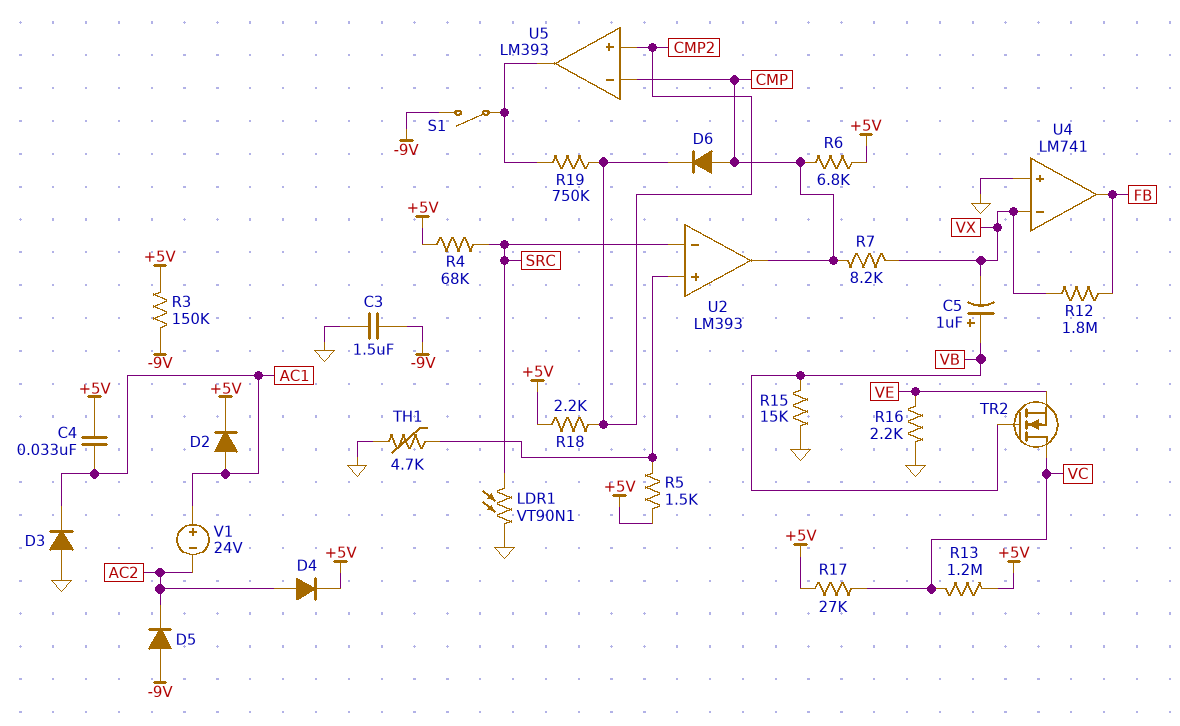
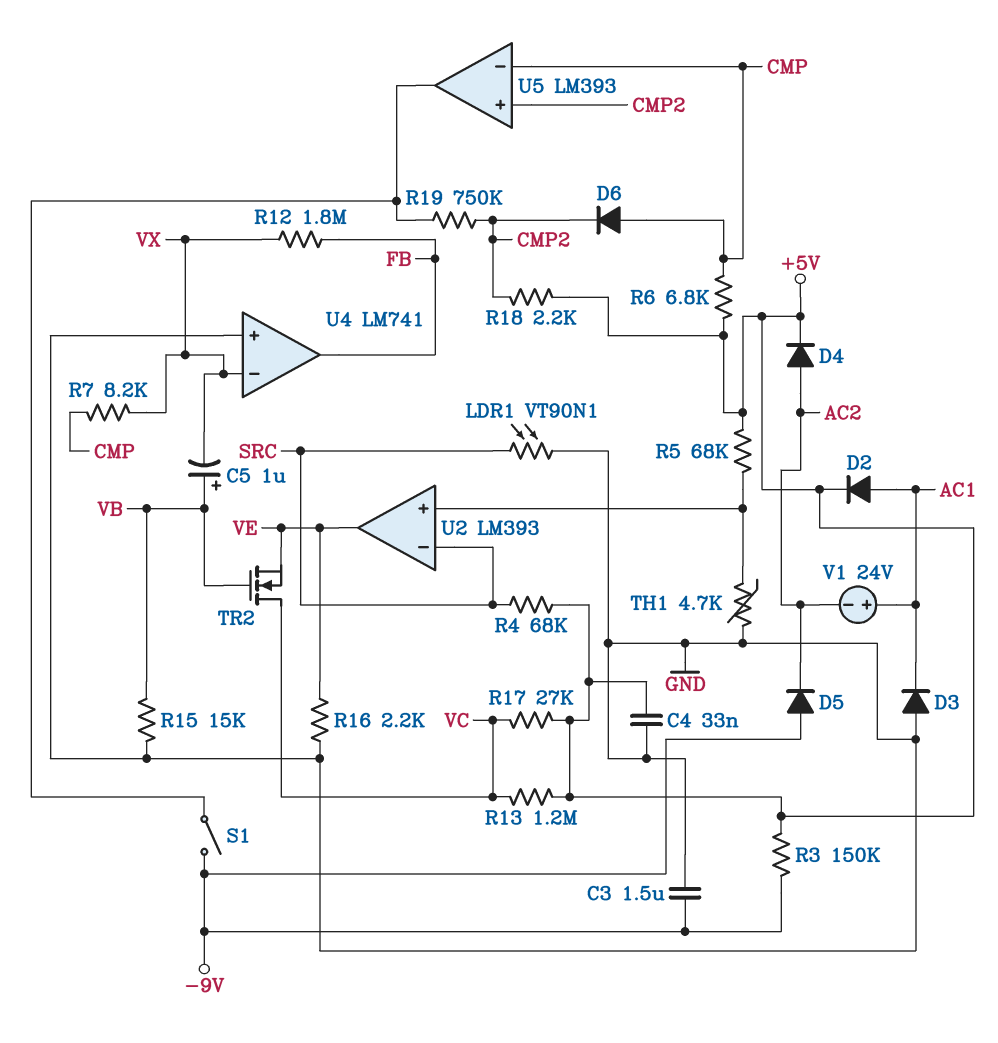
C4: 33nF (+5V, AC1) -> 33nF (+5V, GND)
R5: 1.5k (+5V, U2/in+) -> 68k (+5V, U2/in+)
U2 pin out: CMP -> VE

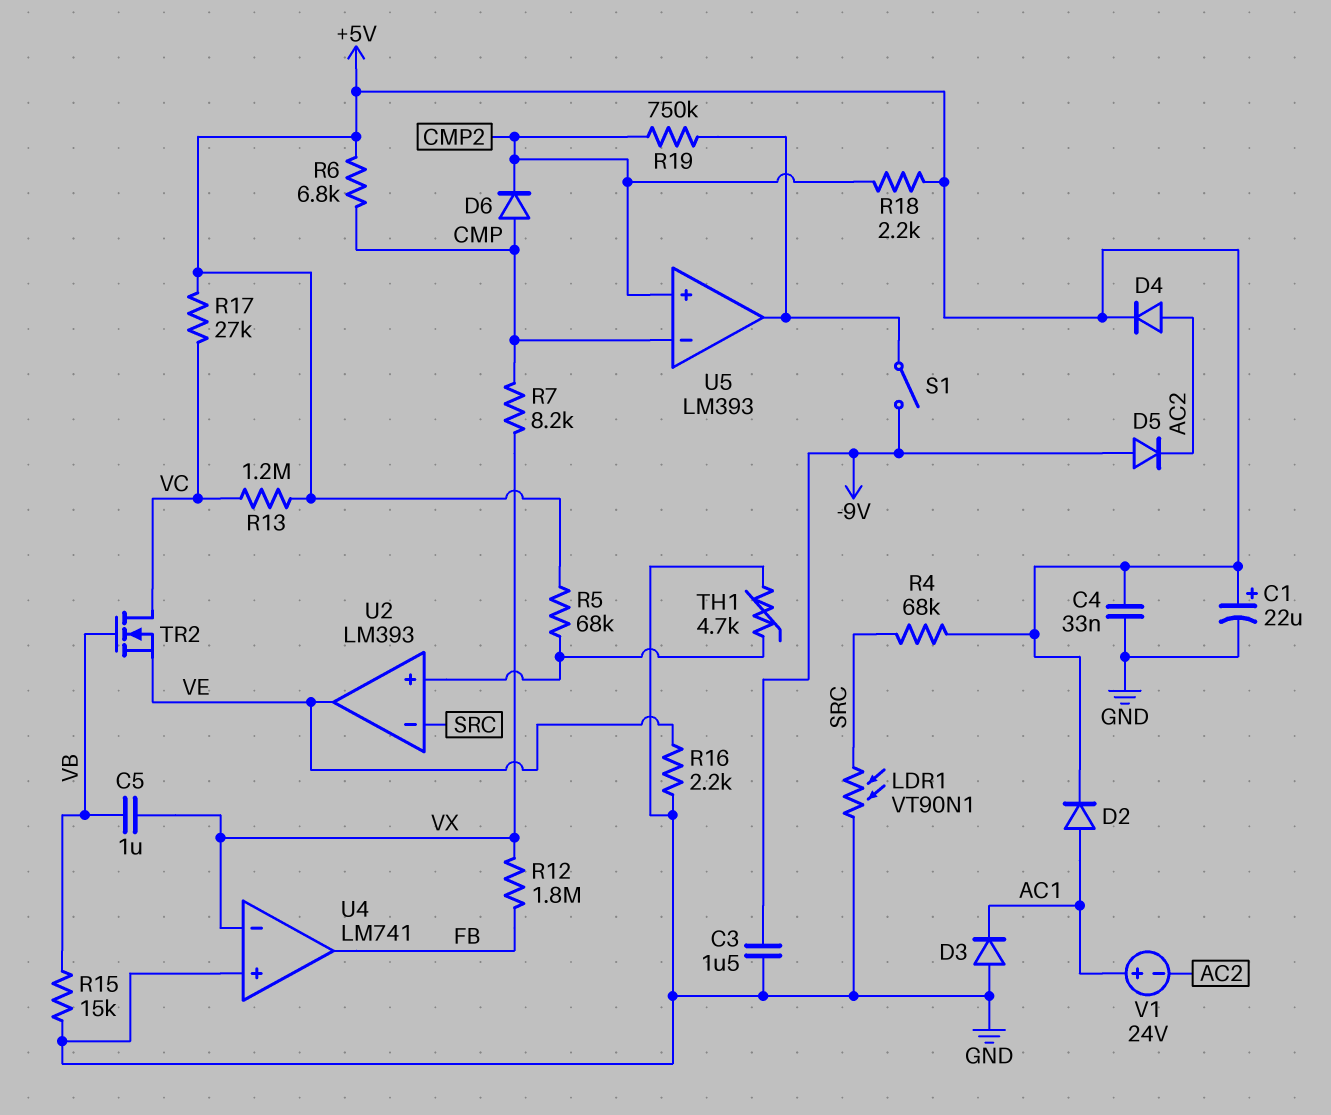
C1: none -> 22uF (plus +5V, minus GND)
C5: 1uF (plus VB, minus VX) -> 1uF (VB, VX)
R3: 150k (+5V, -9V) -> none

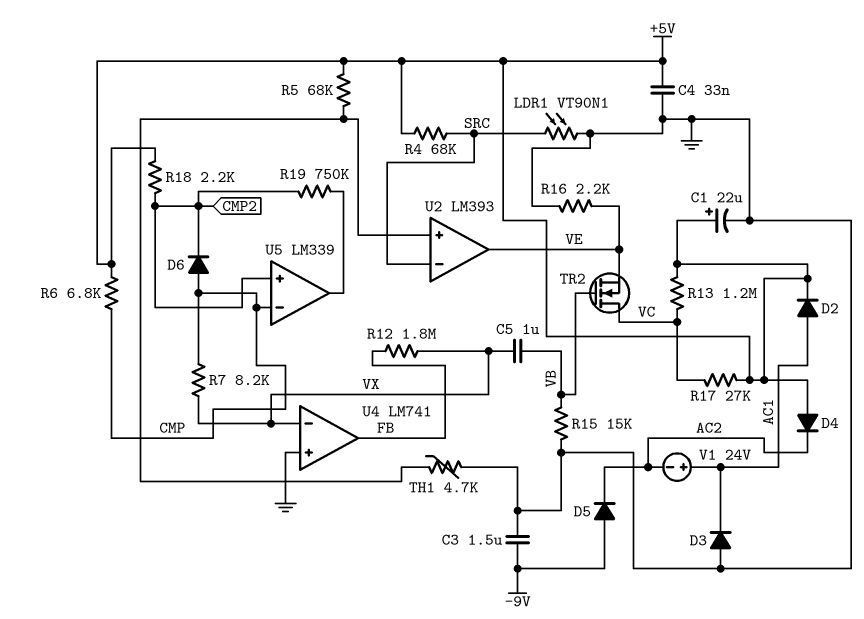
D4: diode (A AC2, K +5V) -> diode (A +5V, K AC2)
S1: switch (-9V, U5/out) -> none
U5: LM393 -> LM339

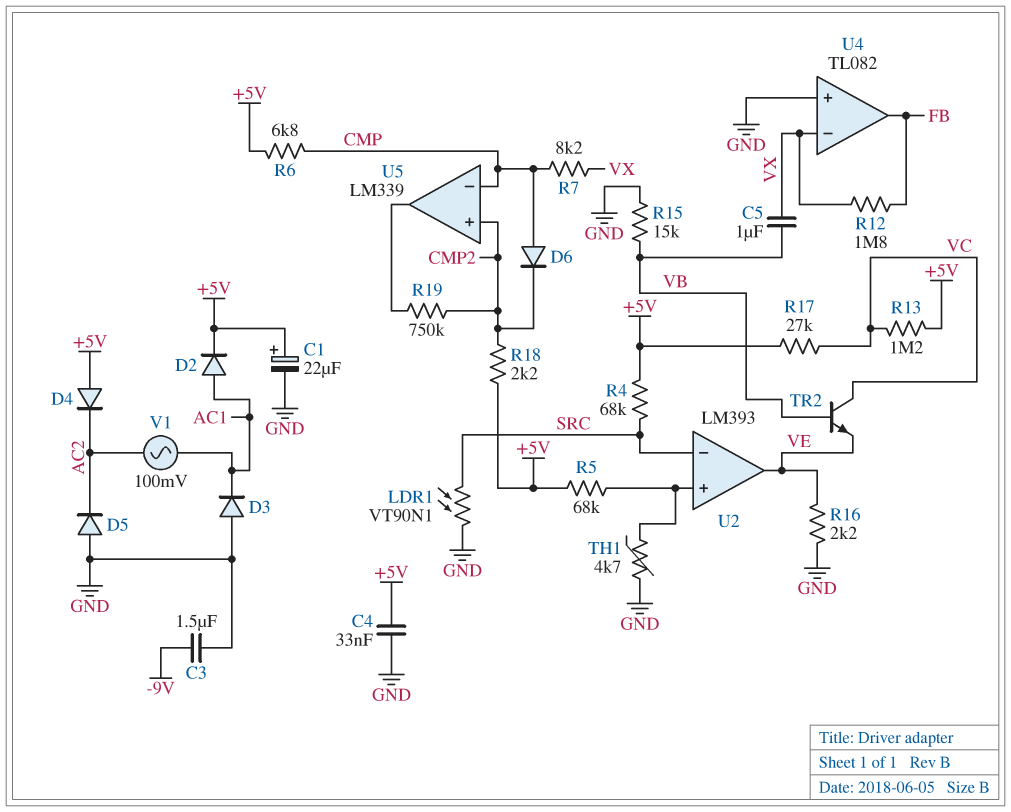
D5: diode (A -9V, K AC2) -> diode (A GND, K AC2)
TR2: NMOS (G VB, D VC, S VE) -> NPN (B VB, C VC, E VE)
U4: LM741 -> TL082
V1: 24V (plus AC1, minus AC2) -> AC 100mV (AC1, AC2)

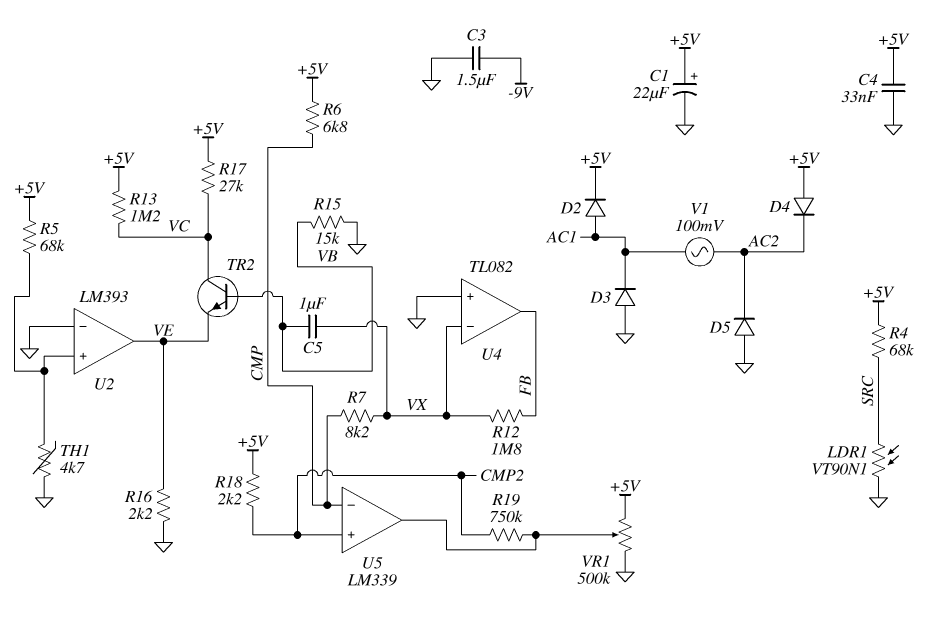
D6: diode (A CMP, K CMP2) -> none
U2 pin in-: SRC -> GND
VR1: none -> 500k (+5V, GND, wiper U5/out)

